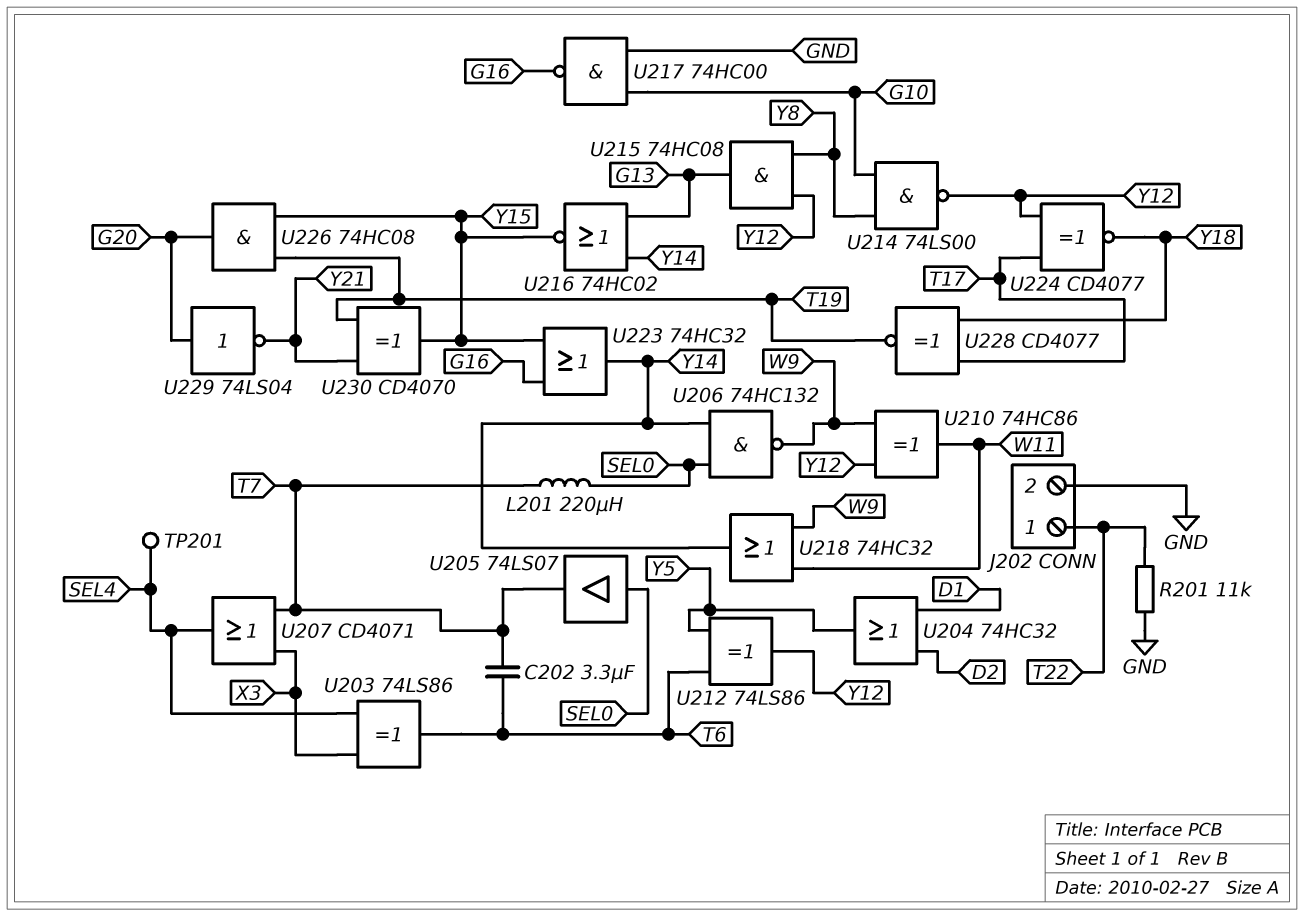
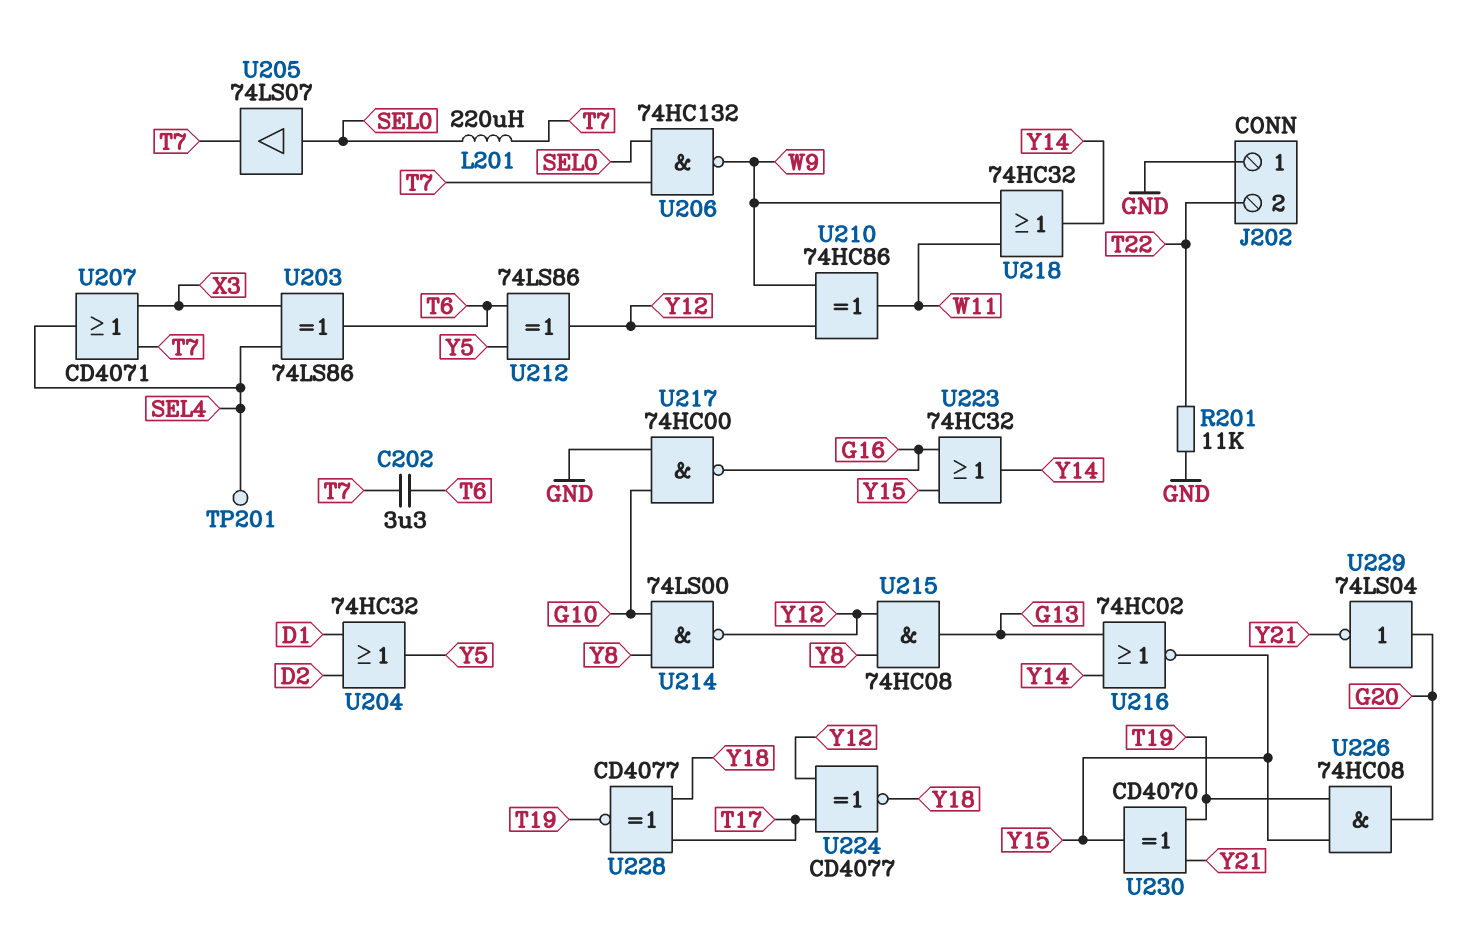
J202 pin 1: T22 -> GND
J202 pin 2: GND -> T22
U206: NAND 74HC132 (in SEL0, in Y14, out W9) -> NAND 74HC132 (in SEL0, in T7, out W9)

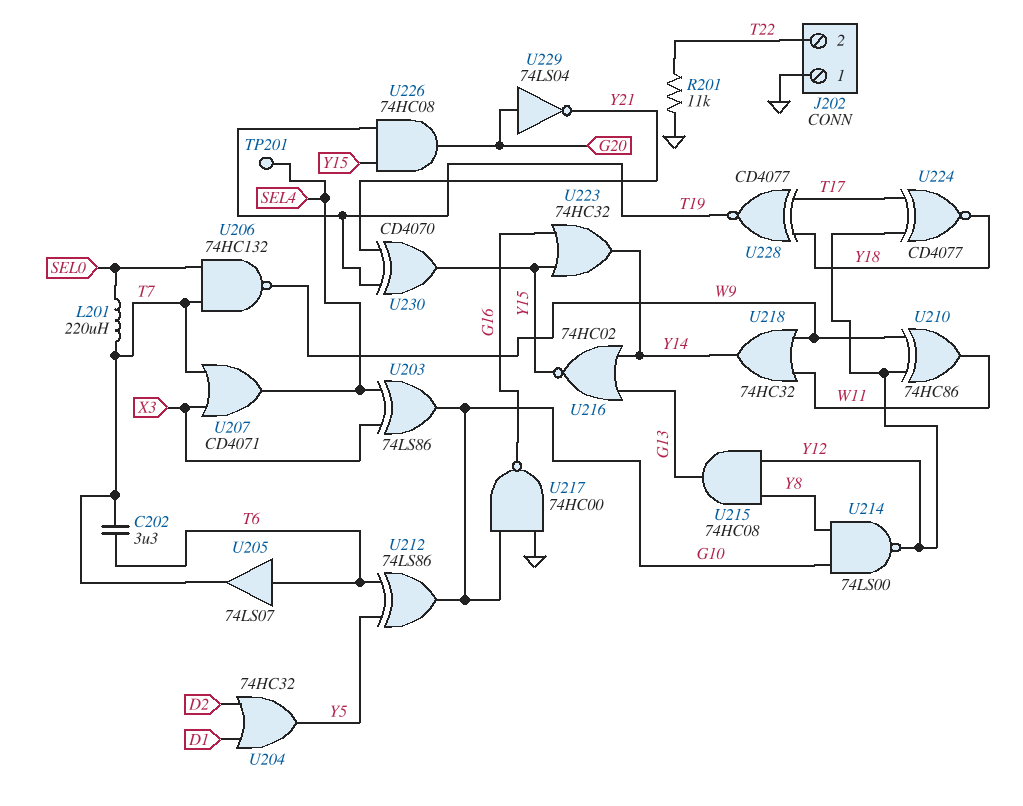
U203: XOR 74LS86 (in SEL4, in X3, out T6) -> XOR 74LS86 (in SEL4, in X3, out G10)
U205: buffer 74LS07 (in SEL0, out T7) -> buffer 74LS07 (in T6, out T7)
U212: XOR 74LS86 (in T6, in Y5, out Y12) -> XOR 74LS86 (in T6, in Y5, out G10)

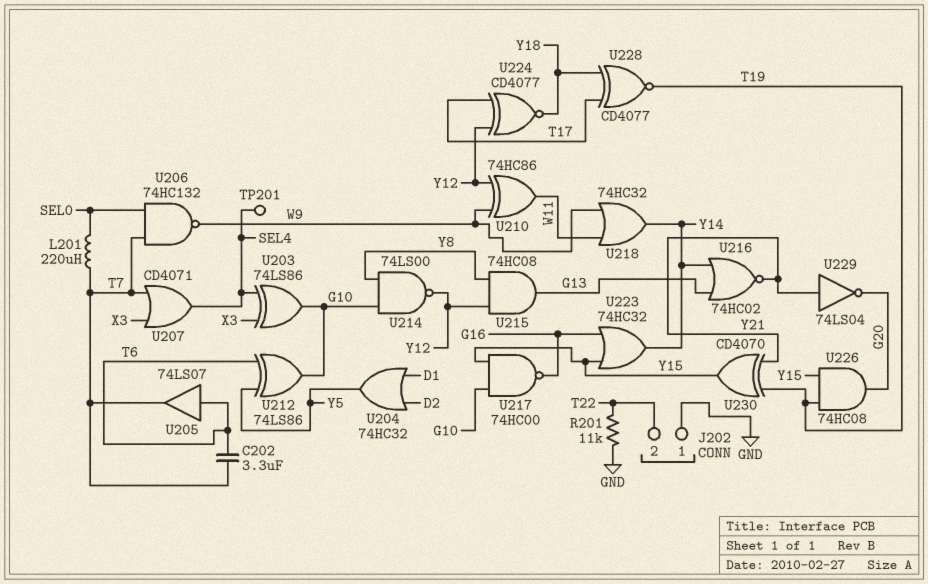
U216: NOR 74HC02 (in G13, in Y14, out Y15) -> NOR 74HC02 (in G13, in Y14, out Y21)
U217: NAND 74HC00 (in G10, in GND, out G16) -> NAND 74HC00 (in G10, in Y15, out G16)
U229: NOT 74LS04 (in G20, out Y21) -> NOT 74LS04 (in Y21, out G20)

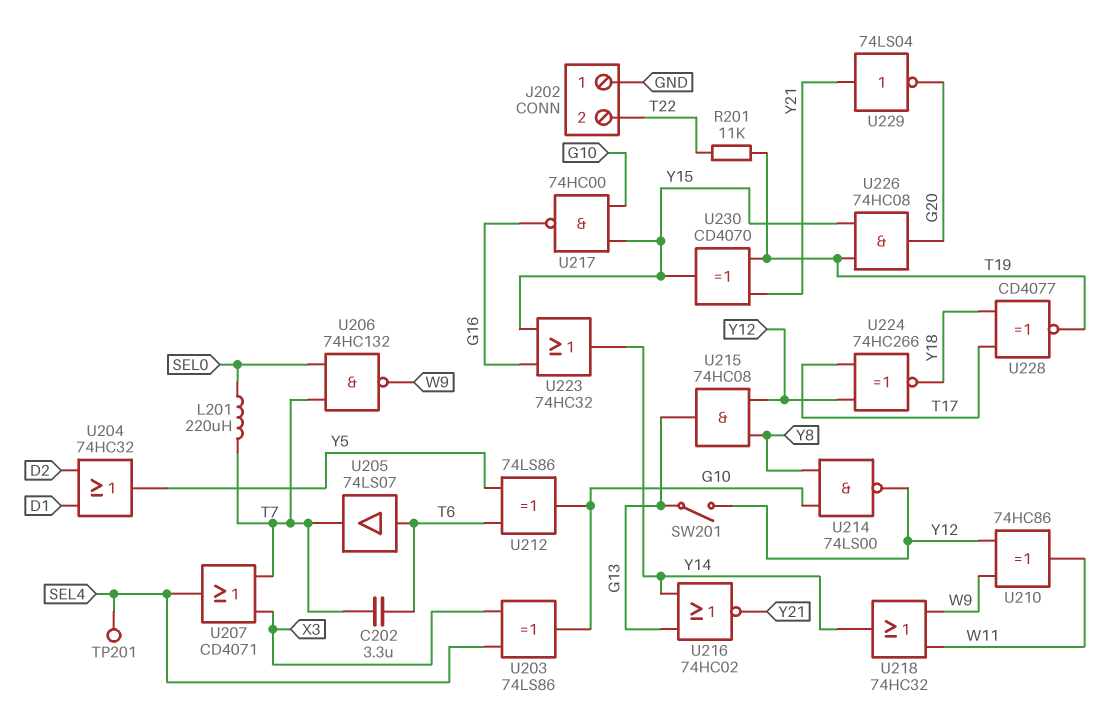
R201: 11k (GND, T22) -> 11k (T19, T22)
SW201: none -> switch (G13, Y12)
U224: XNOR CD4077 (in T17, in Y12, out Y18) -> XNOR 74HC266 (in T17, in Y12, out Y18)

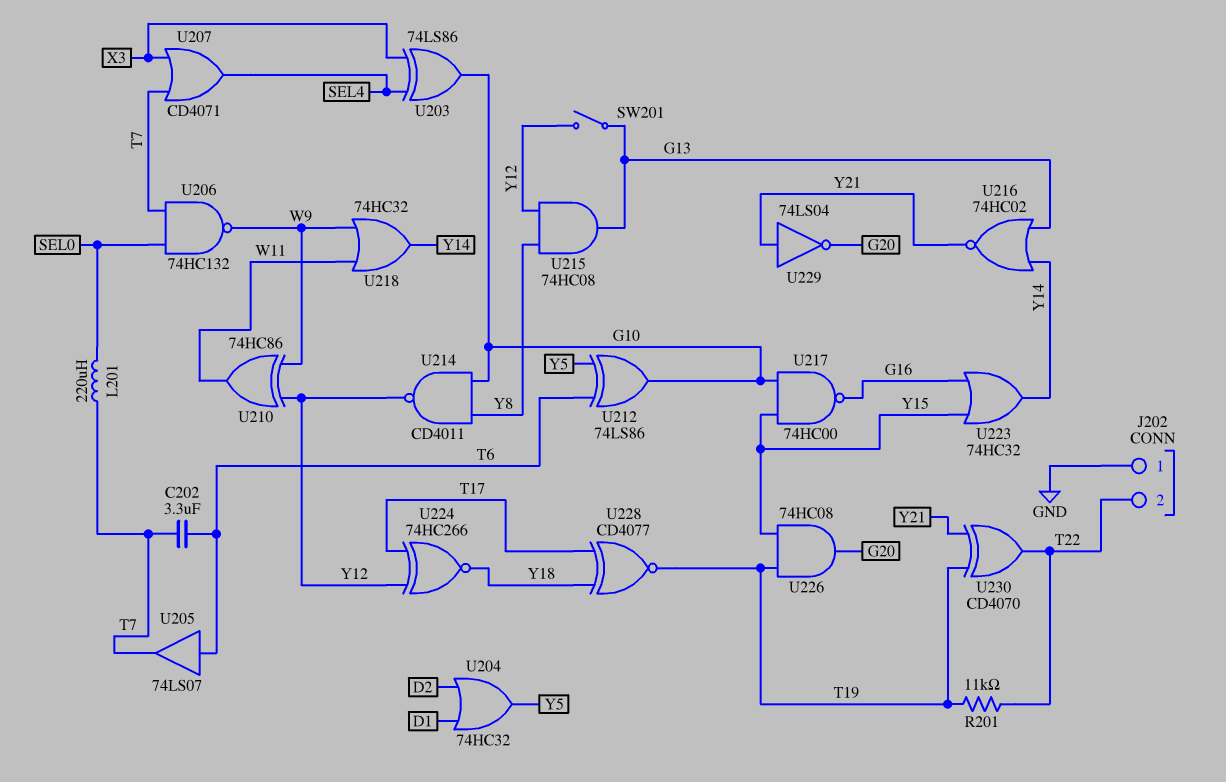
TP201: test point (SEL4) -> none
U214: NAND 74LS00 (in G10, in Y8, out Y12) -> NAND CD4011 (in G10, in Y8, out Y12)
U230: XOR CD4070 (in T19, in Y21, out Y15) -> XOR CD4070 (in T19, in Y21, out T22)

